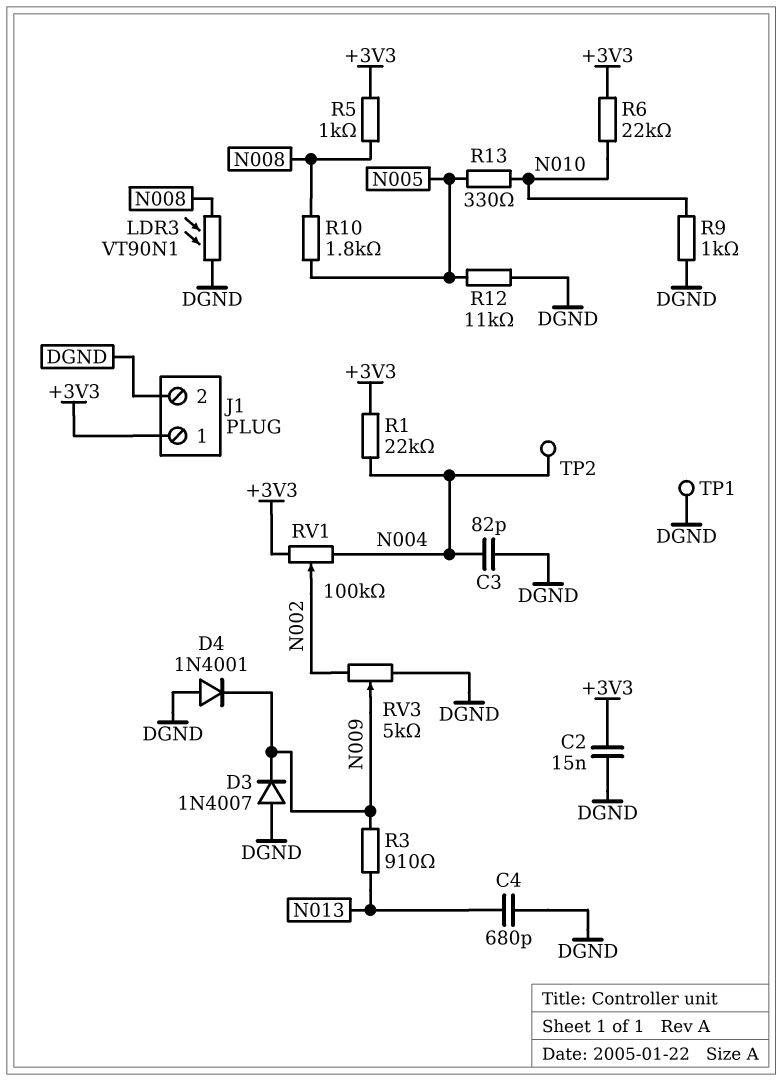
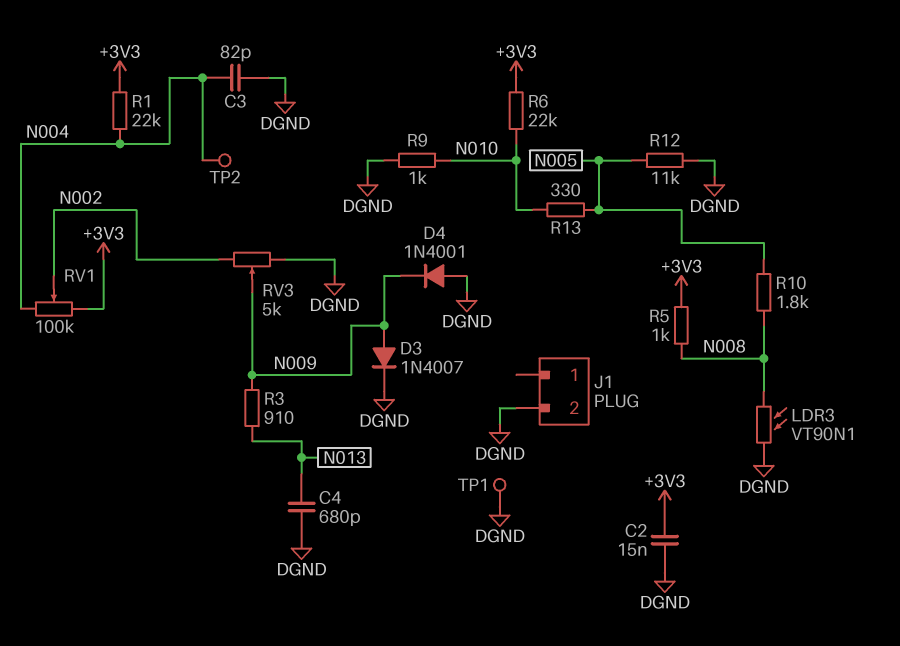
D3: diode 1N4007 (A DGND, K N009) -> diode 1N4007 (A N009, K DGND)
J1 pin 1: +3V3 -> none

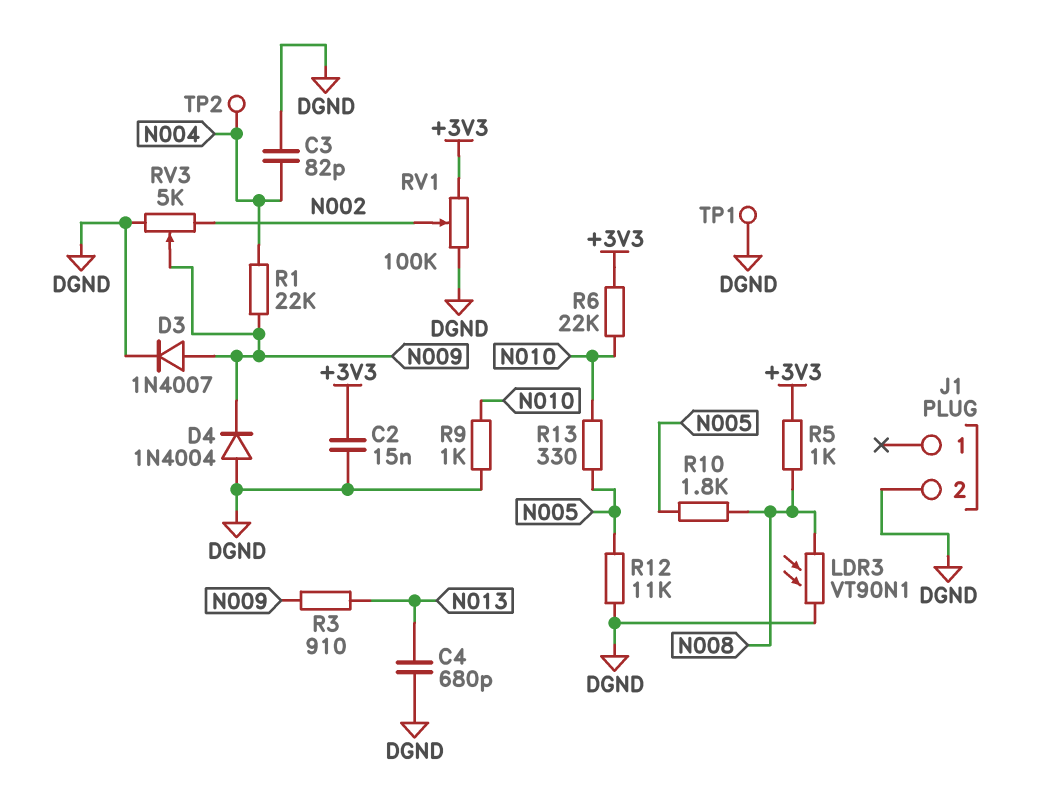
D4: diode 1N4001 (A DGND, K N009) -> diode 1N4004 (A DGND, K N009)
R1: 22k (+3V3, N004) -> 22k (N004, N009)
RV1: 100k (+3V3, N004, wiper N002) -> 100k (+3V3, DGND, wiper N002)

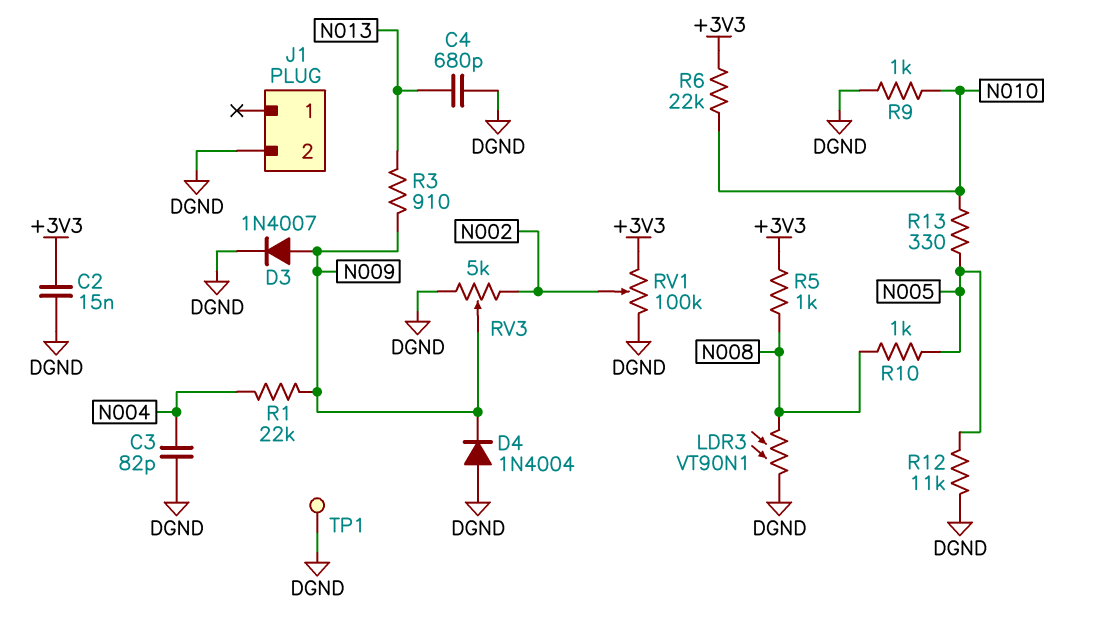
R10: 1.8k (N005, N008) -> 1k (N005, N008)
TP2: test point (N004) -> none

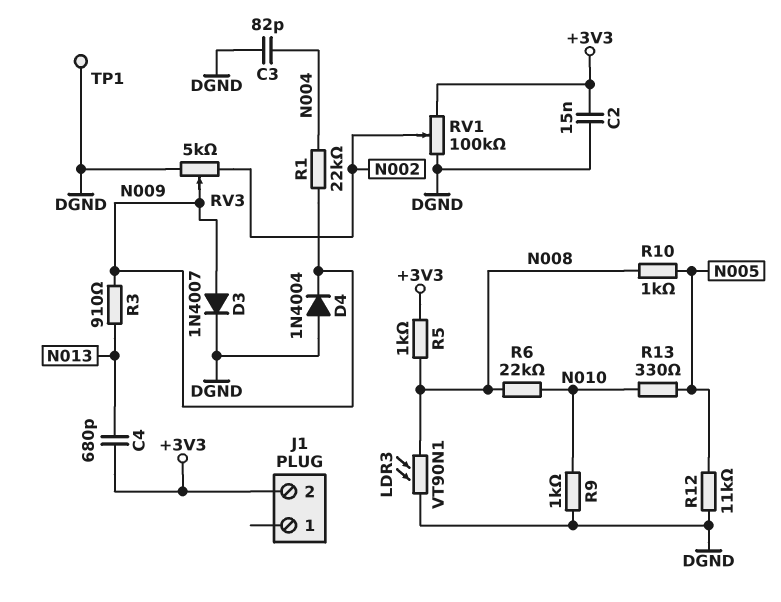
C4: 680pF (DGND, N013) -> 680pF (+3V3, N013)
J1 pin 2: DGND -> +3V3
R6: 22k (+3V3, N010) -> 22k (N008, N010)

